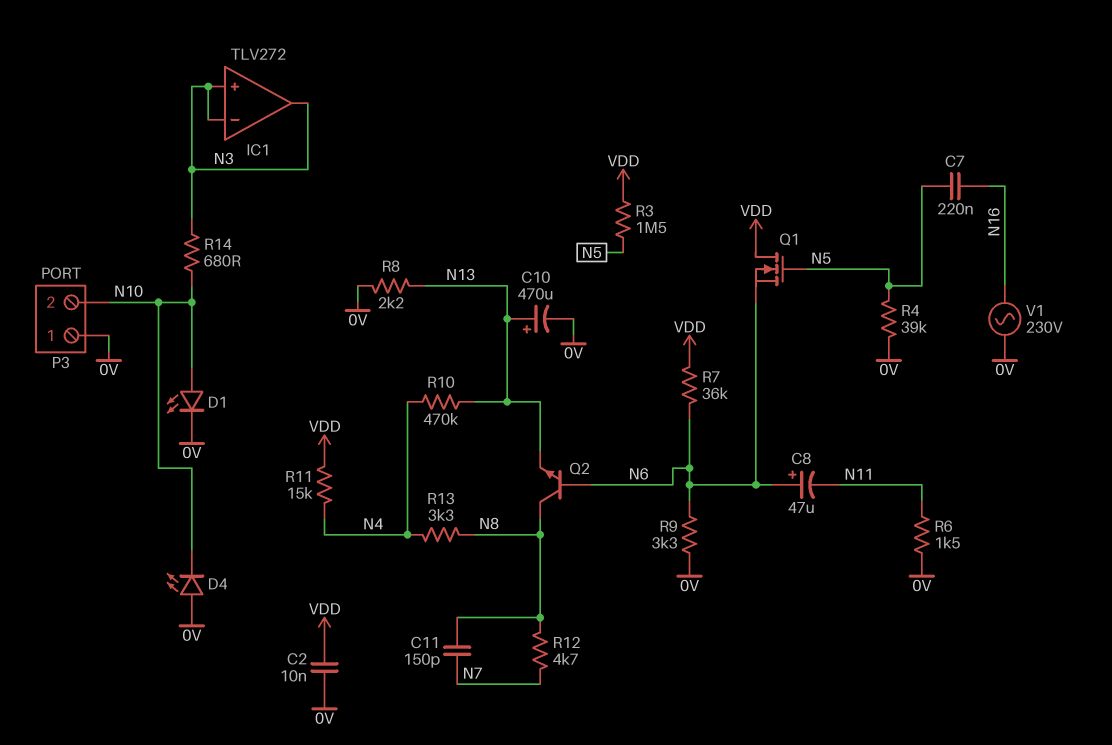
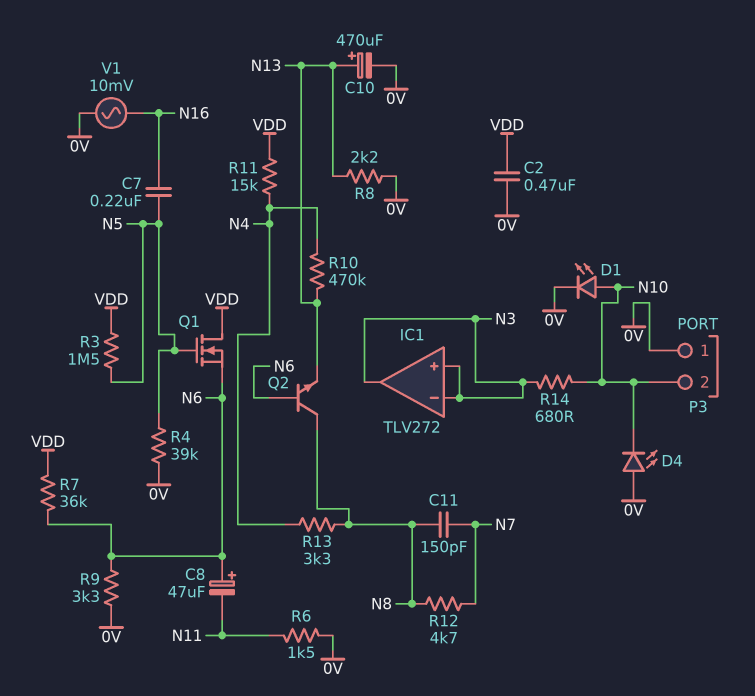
C2: 10nF (0V, VDD) -> 470nF (0V, VDD)
V1: AC 230V (0V, N16) -> AC 10mV (0V, N16)

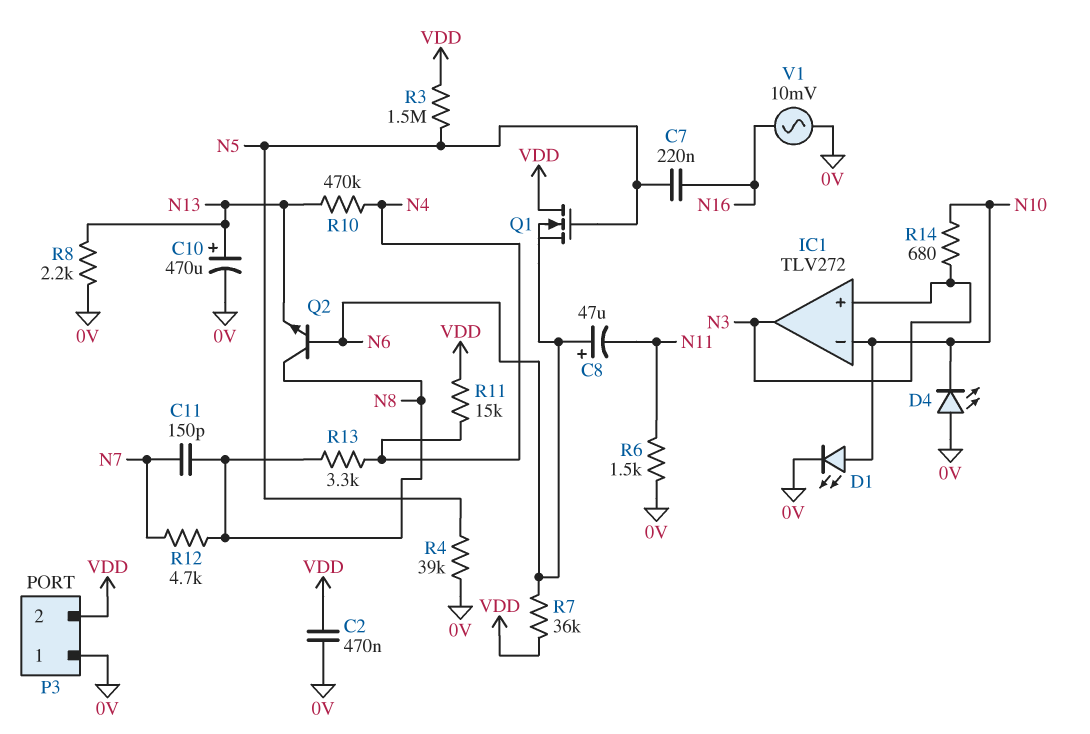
IC1 pin in-: N3 -> N10
P3 pin 2: N10 -> VDD
R9: 3.3k (0V, N6) -> none

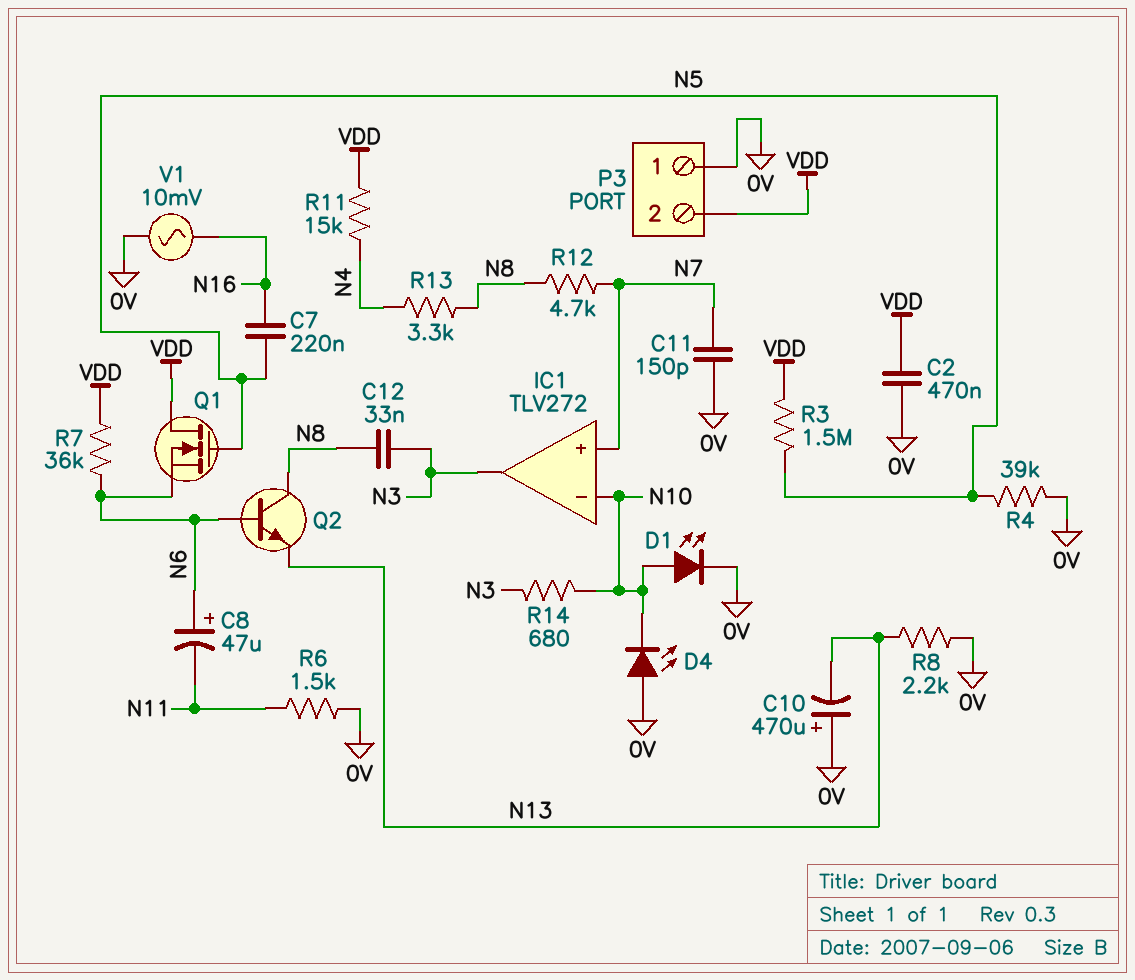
C10: 470uF (plus N13, minus 0V) -> 470uF (plus 0V, minus N13)
C11: 150pF (N7, N8) -> 150pF (0V, N7)
C12: none -> 33nF (N3, N8)
IC1 pin in+: N3 -> N7
R10: 470k (N4, N13) -> none

